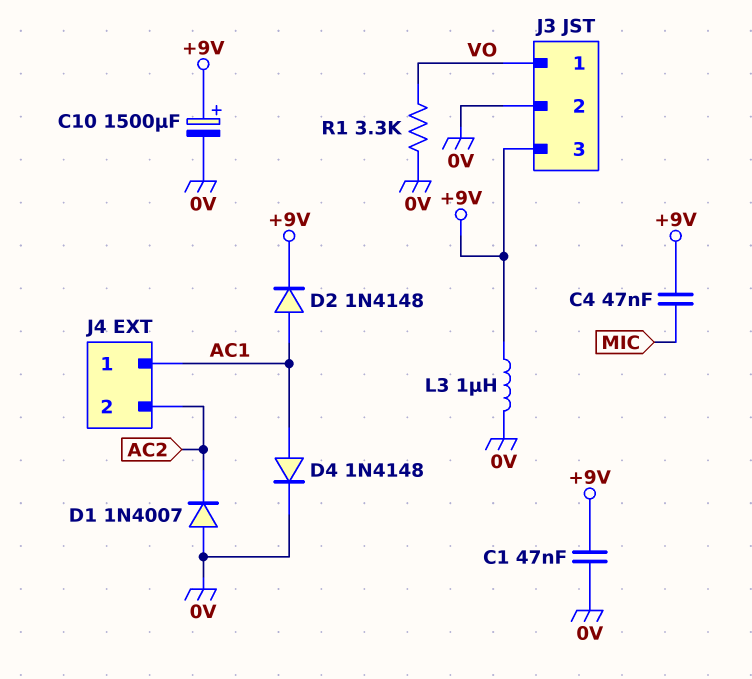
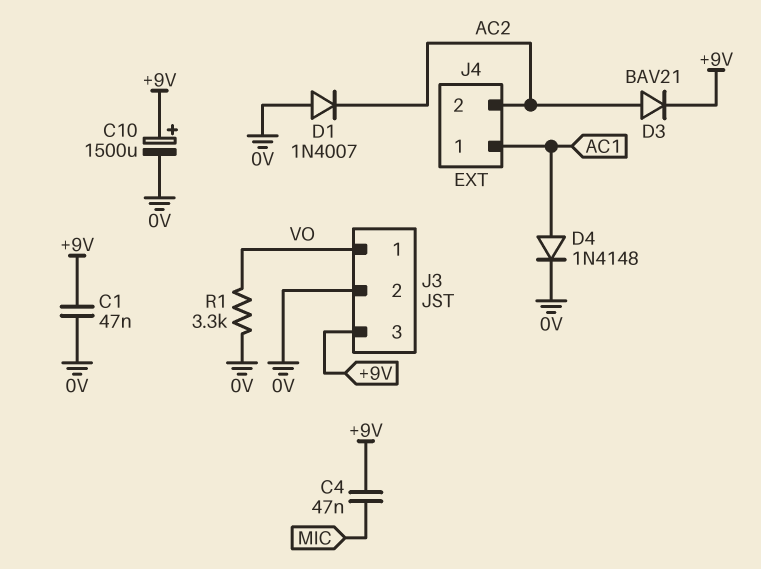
D2: diode 1N4148 (A AC1, K +9V) -> none
D3: none -> diode BAV21 (A AC2, K +9V)
L3: 1uH (+9V, 0V) -> none

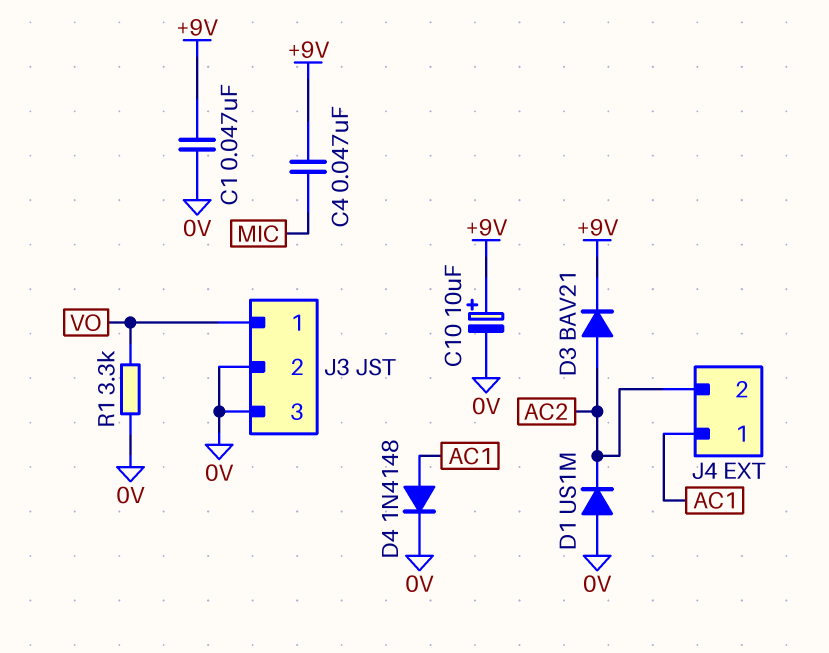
C10: 1500uF (plus +9V, minus 0V) -> 10uF (plus +9V, minus 0V)
D1: diode 1N4007 (A 0V, K AC2) -> diode US1M (A 0V, K AC2)
J3 pin 3: +9V -> 0V

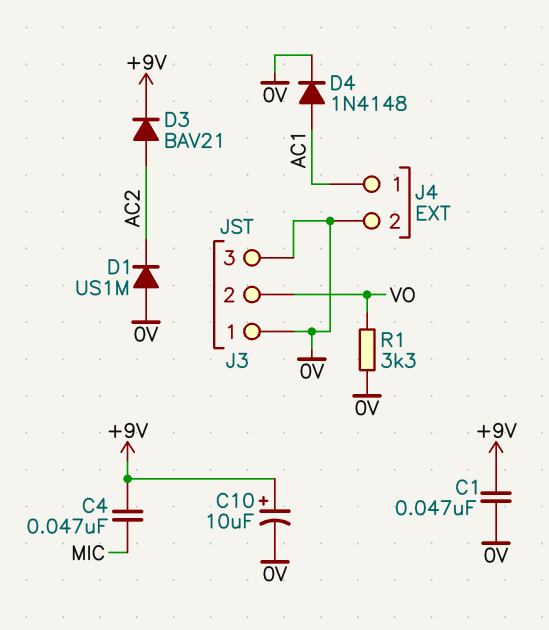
J3 pin 1: VO -> 0V
J3 pin 2: 0V -> VO
J4 pin 2: AC2 -> 0V

